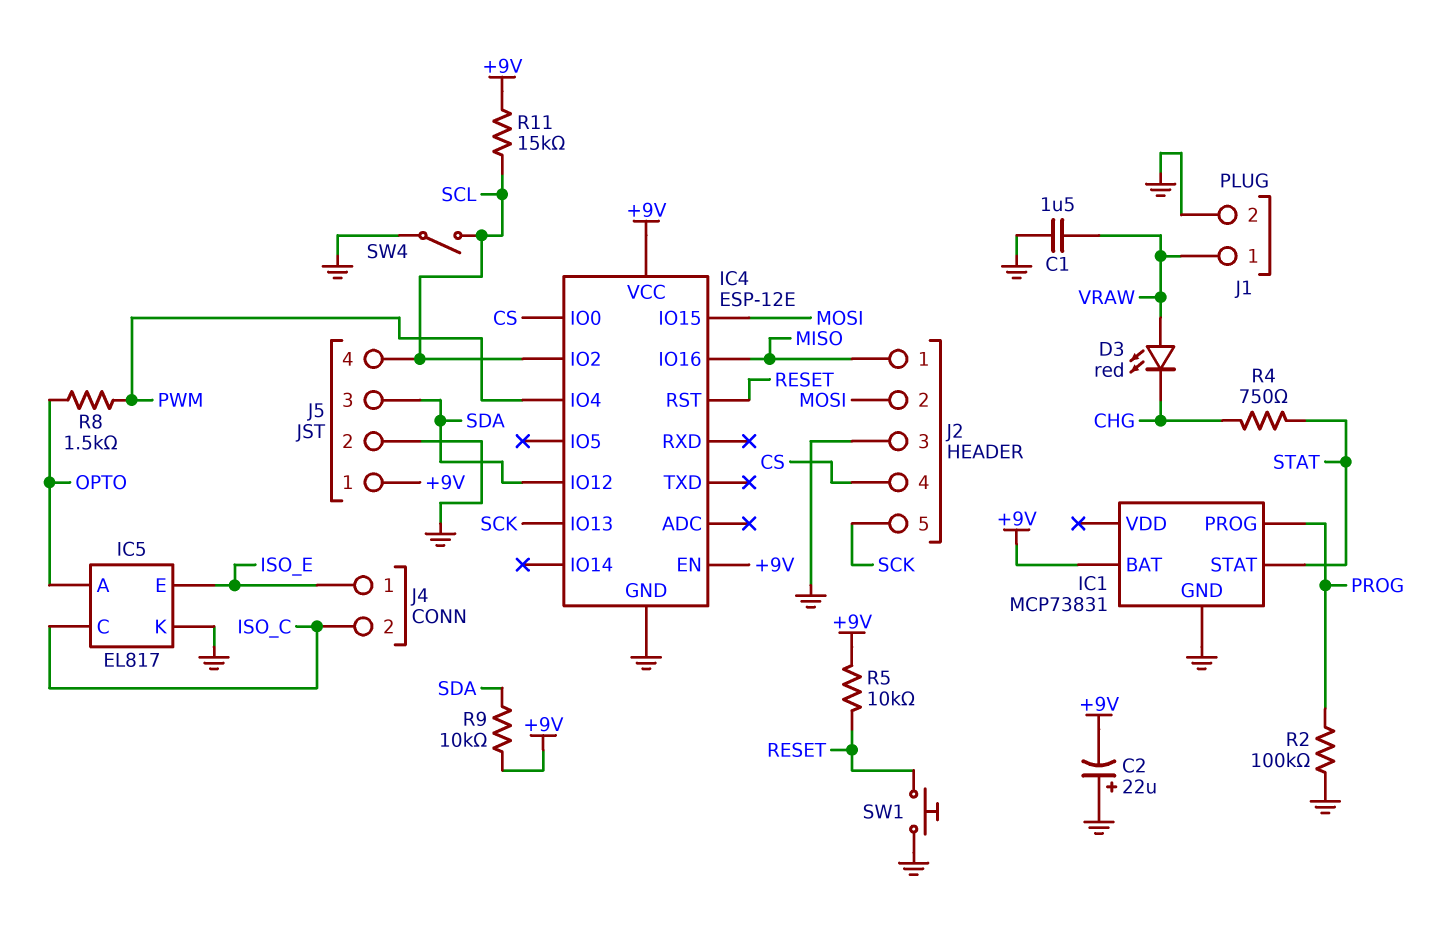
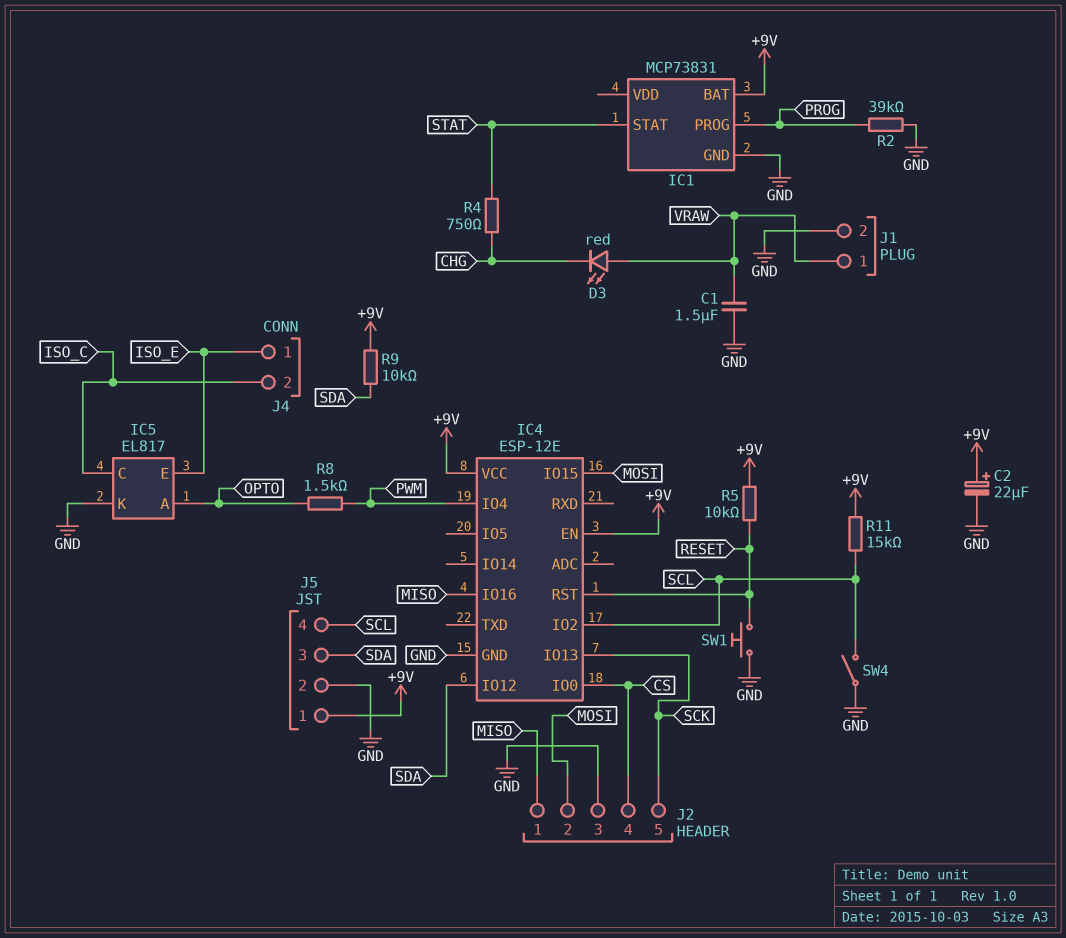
C2: 22uF (plus GND, minus +9V) -> 22uF (plus +9V, minus GND)
R2: 100k (GND, PROG) -> 39k (GND, PROG)

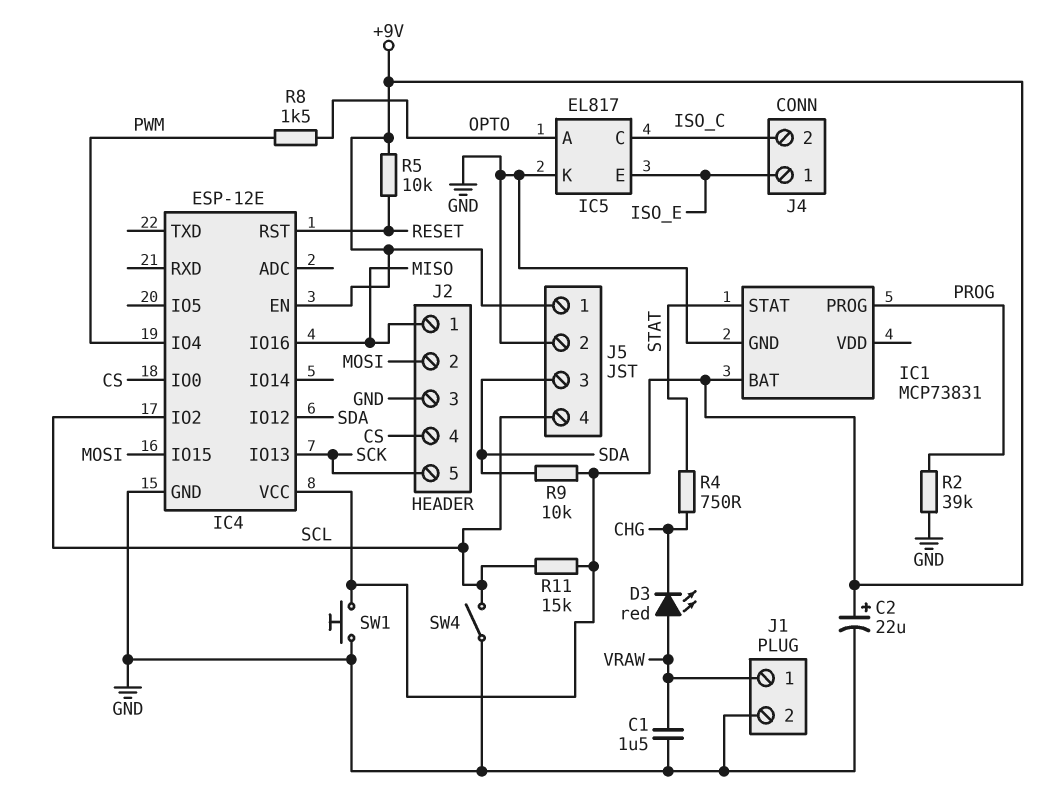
SW1: button (GND, RESET) -> button (+9V, GND)

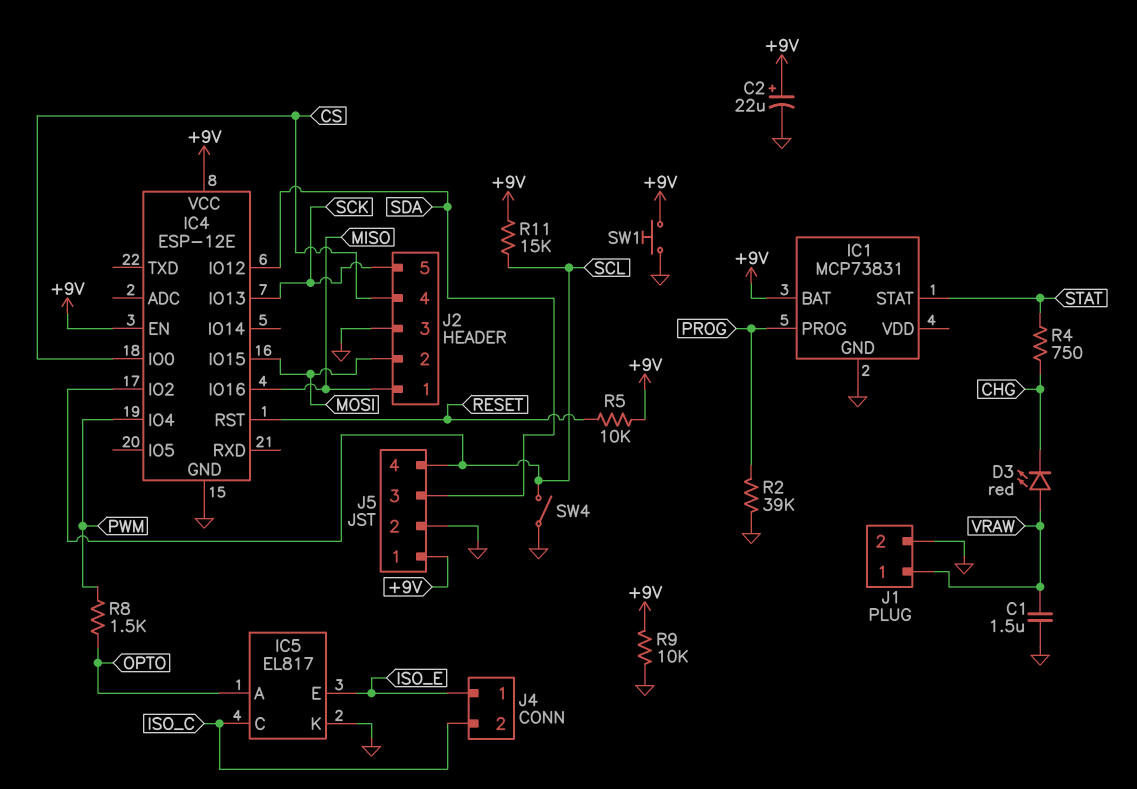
R9: 10k (+9V, SDA) -> 10k (+9V, GND)

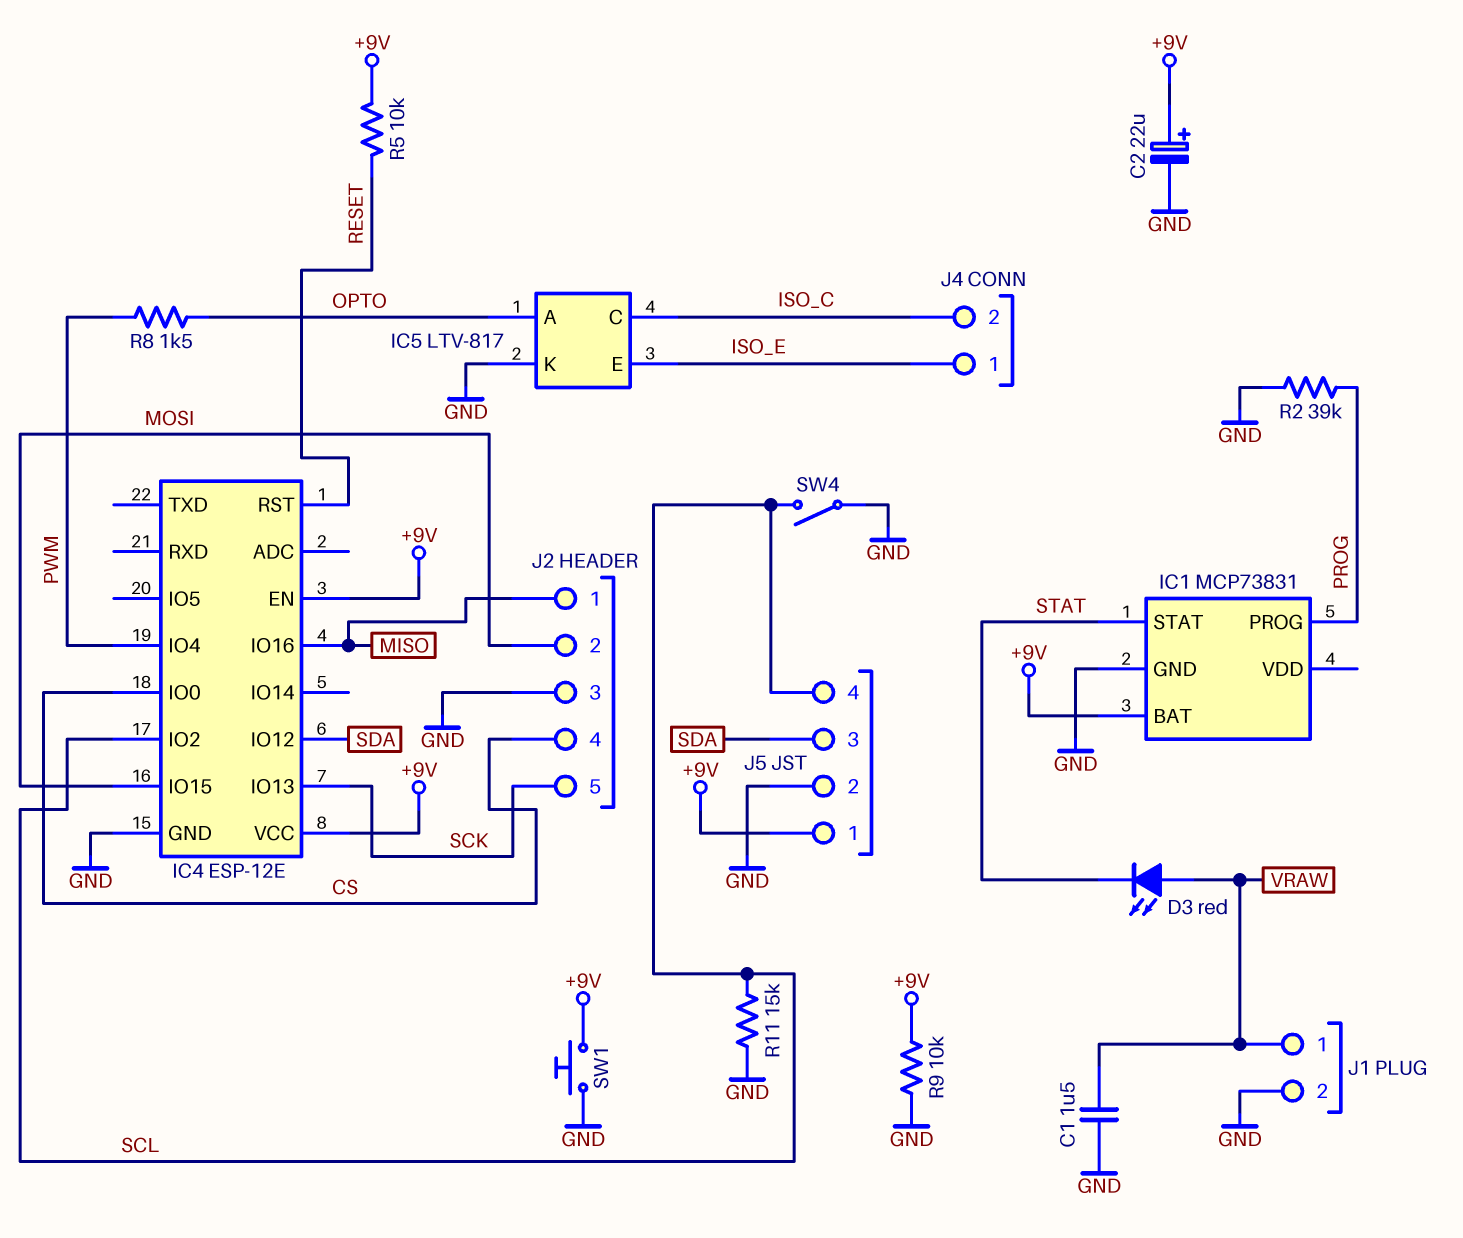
D3: LED red (A VRAW, K CHG) -> LED red (A VRAW, K STAT)
IC5: EL817 -> LTV-817
R4: 750 (CHG, STAT) -> none
R11: 15k (+9V, SCL) -> 15k (GND, SCL)

